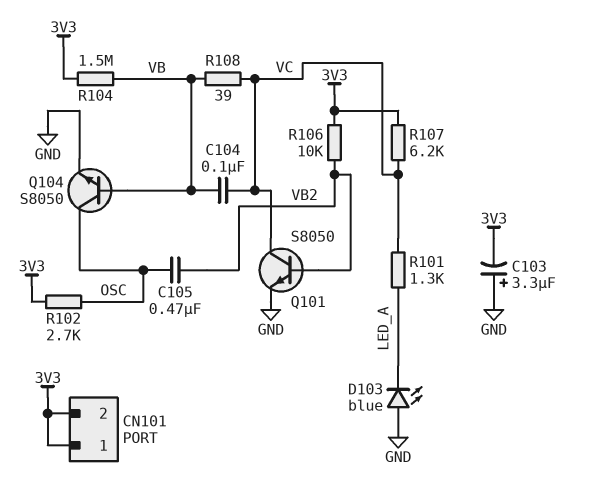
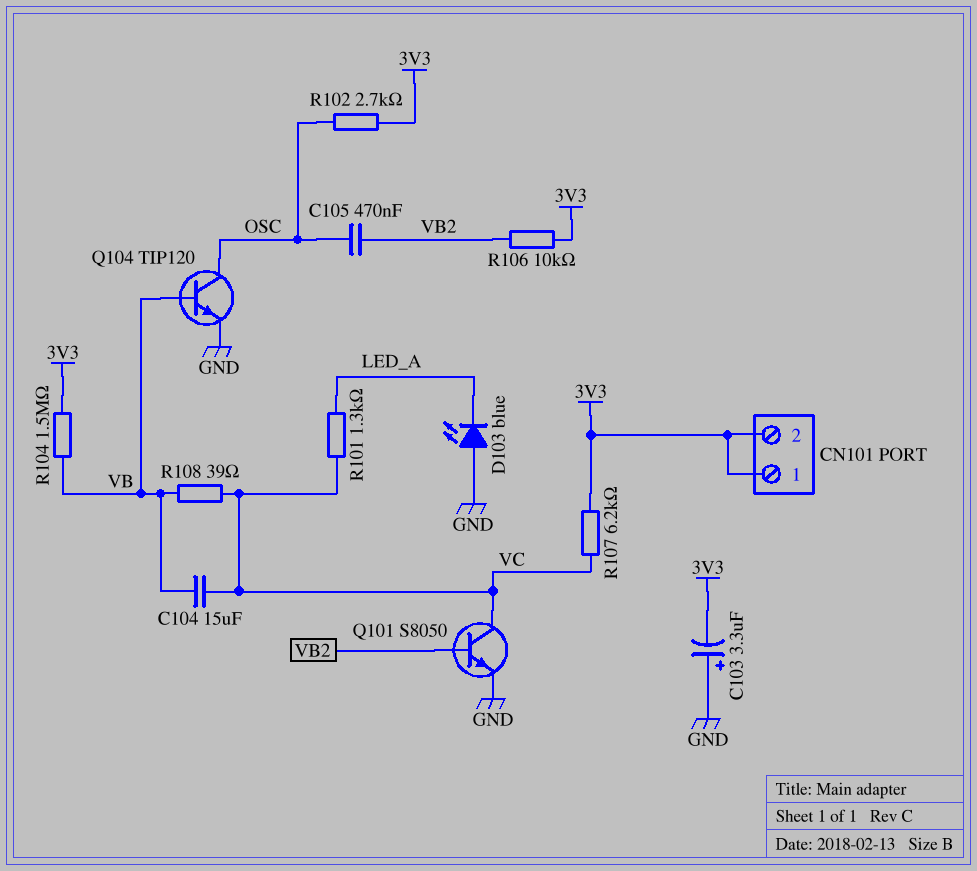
C104: 100nF (VB, VC) -> 15uF (VB, VC)
Q104: NPN S8050 (B VB, C OSC, E GND) -> NPN TIP120 (B VB, C OSC, E GND)

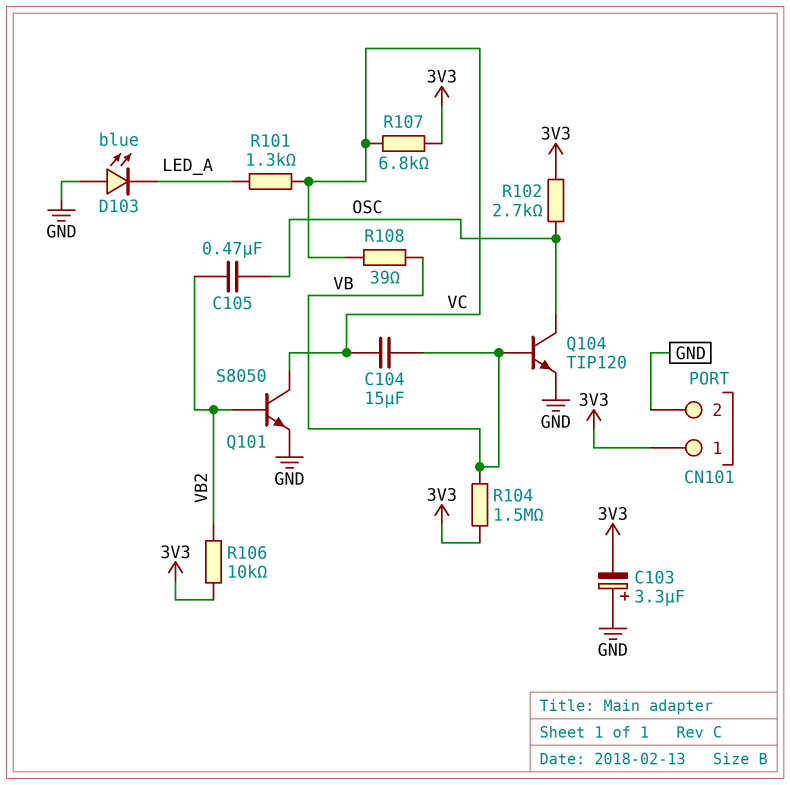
CN101 pin 2: 3V3 -> GND
R107: 6.2k (3V3, VC) -> 6.8k (3V3, VC)

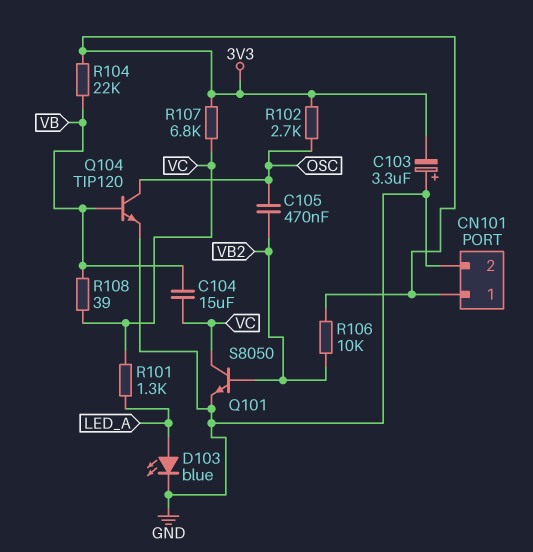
D103: LED blue (A GND, K LED_A) -> LED blue (A LED_A, K GND)
R104: 1.5M (3V3, VB) -> 22k (3V3, VB)

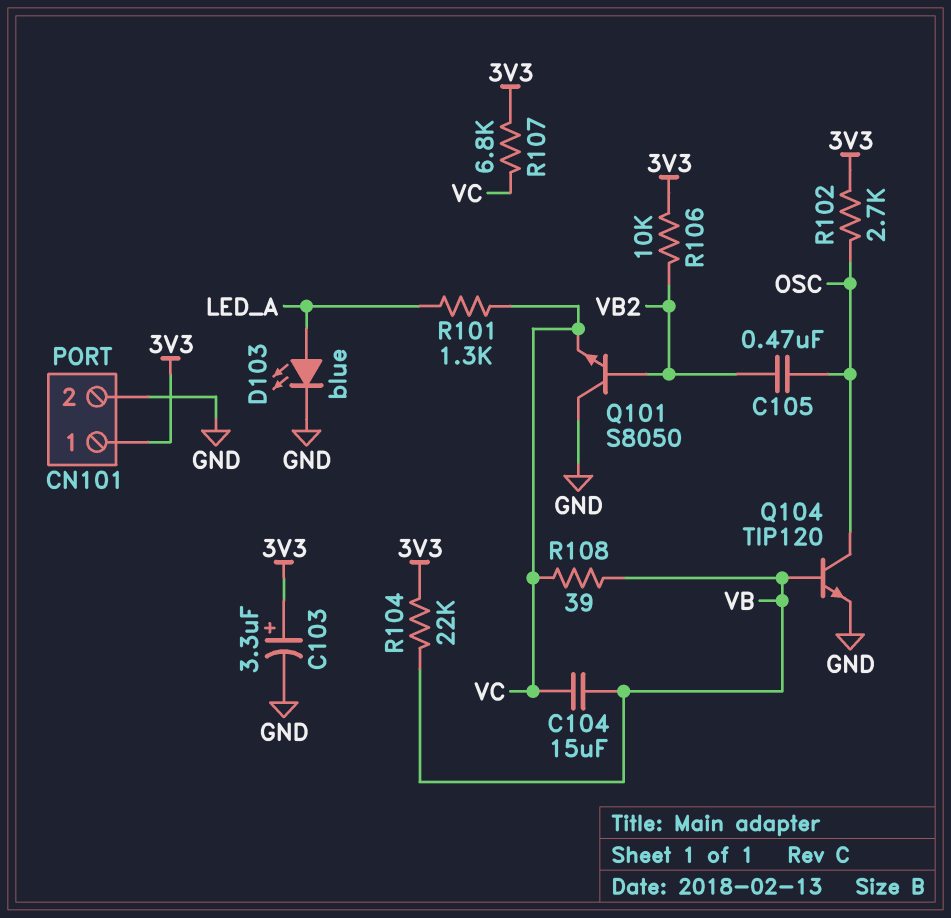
C103: 3.3uF (plus GND, minus 3V3) -> 3.3uF (plus 3V3, minus GND)
Q101: NPN S8050 (B VB2, C VC, E GND) -> NPN S8050 (B VB2, C GND, E VC)

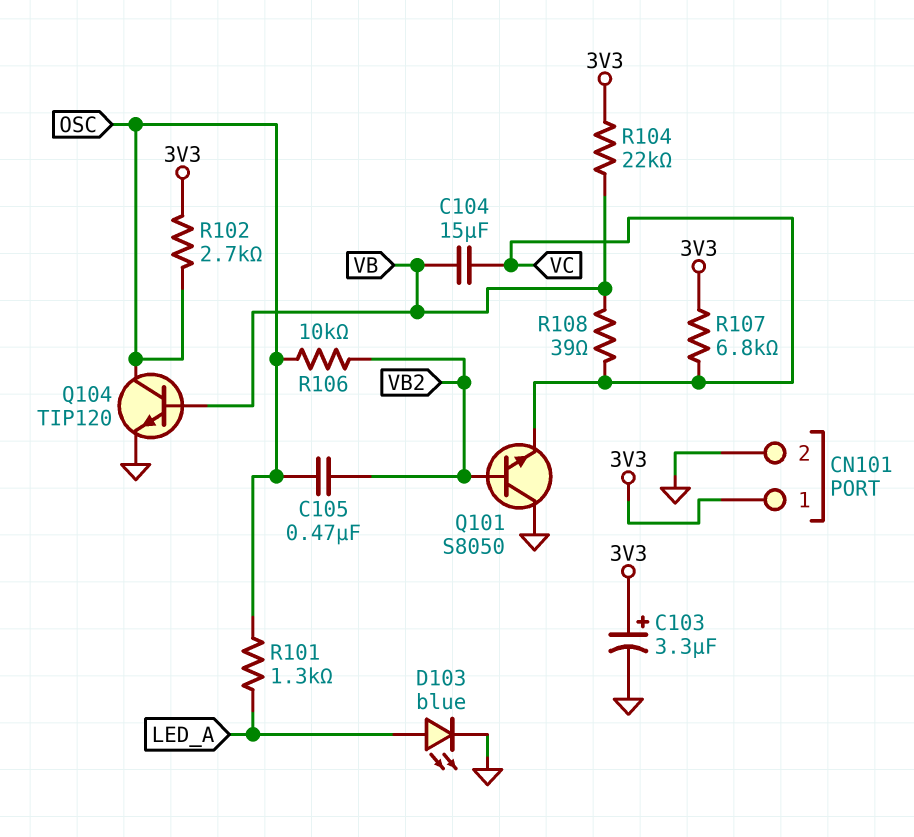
R101: 1.3k (LED_A, VC) -> 1.3k (LED_A, OSC)
R106: 10k (3V3, VB2) -> 10k (OSC, VB2)

